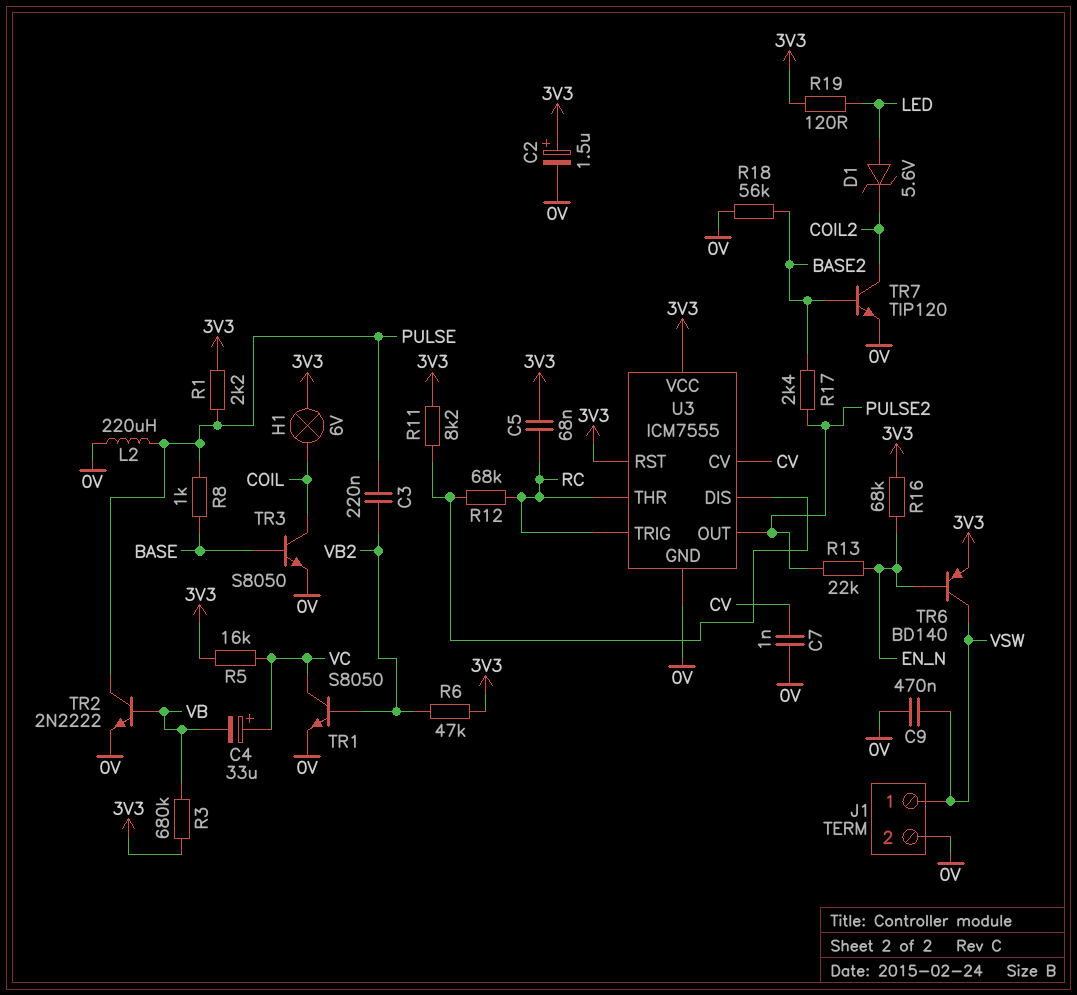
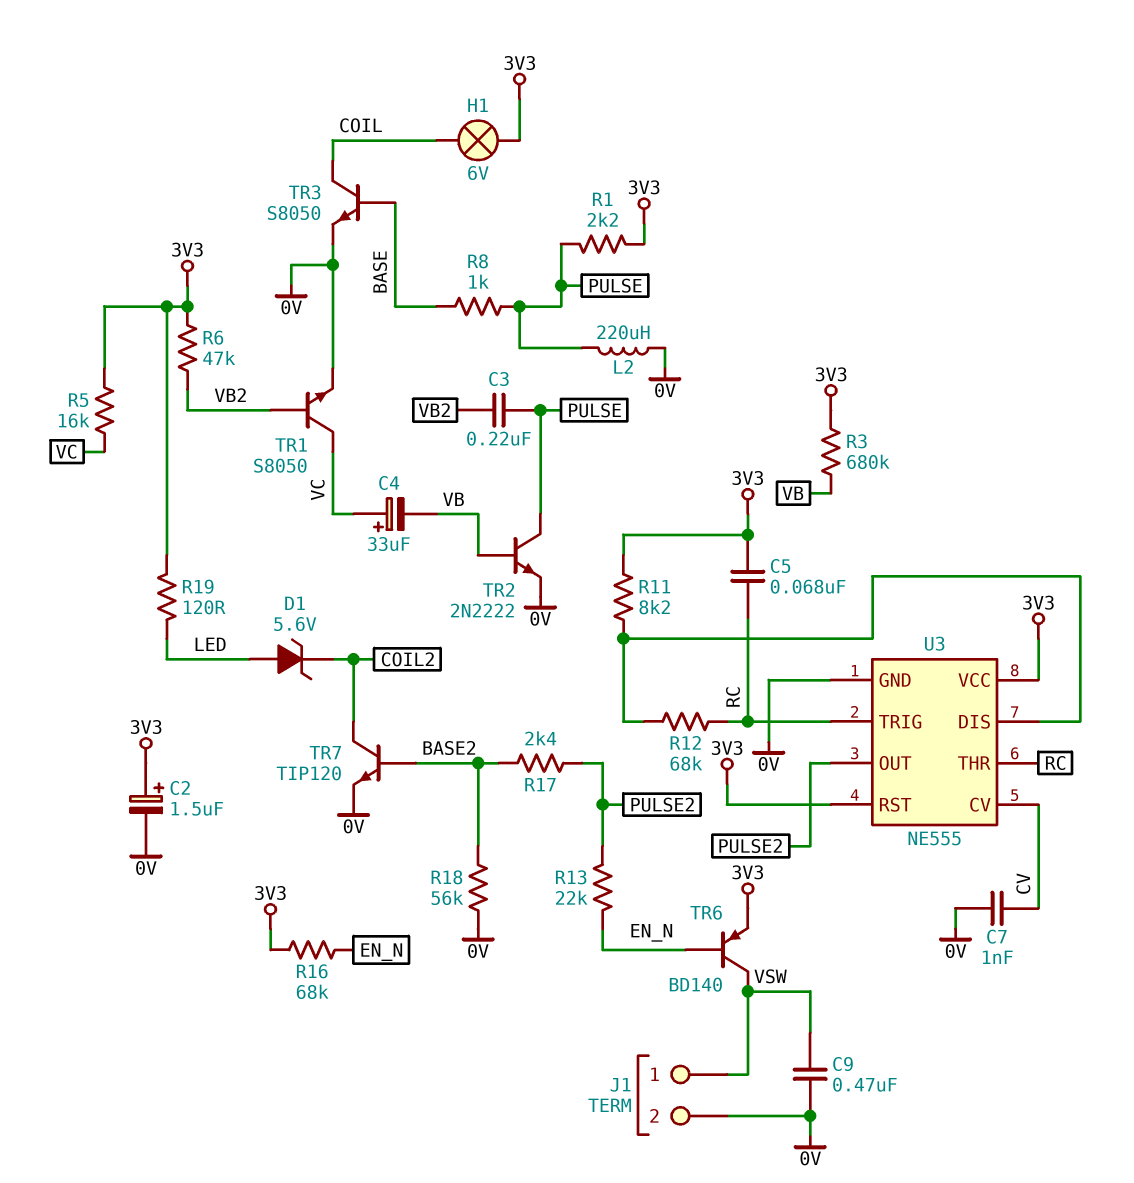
U3: ICM7555 -> NE555

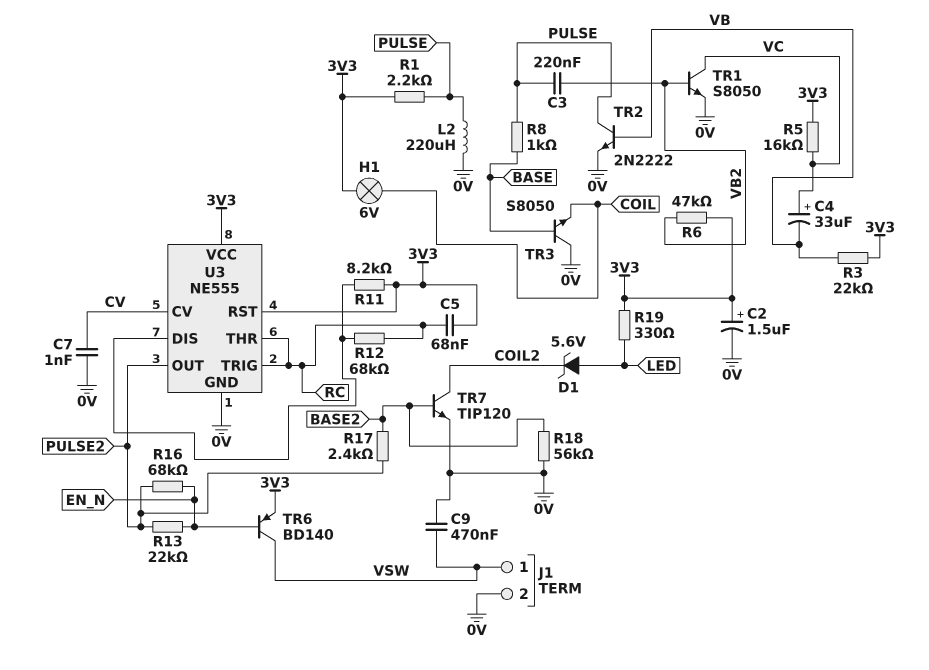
R3: 680k (3V3, VB) -> 22k (3V3, VB)
R16: 68k (3V3, EN_N) -> 68k (EN_N, PULSE2)
R19: 120 (3V3, LED) -> 330 (3V3, LED)
TR3: NPN S8050 (B BASE, C COIL, E 0V) -> NPN S8050 (B BASE, C 0V, E COIL)

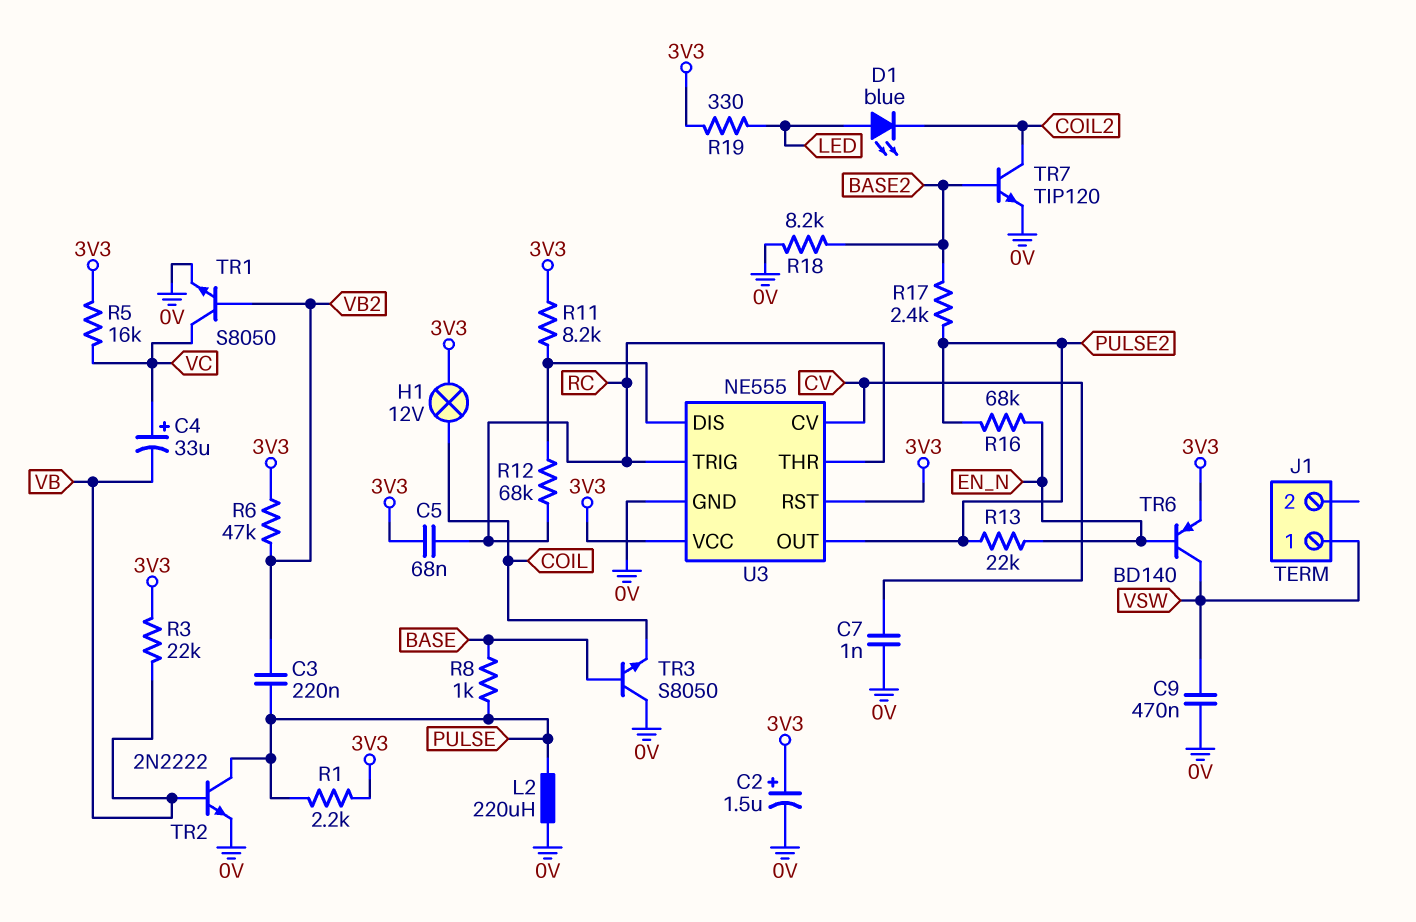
D1: zener 5.6V (A LED, K COIL2) -> LED blue (A LED, K COIL2)
H1: lamp 6V (3V3, COIL) -> lamp 12V (3V3, COIL)
J1 pin 2: 0V -> none
R18: 56k (0V, BASE2) -> 8.2k (0V, BASE2)

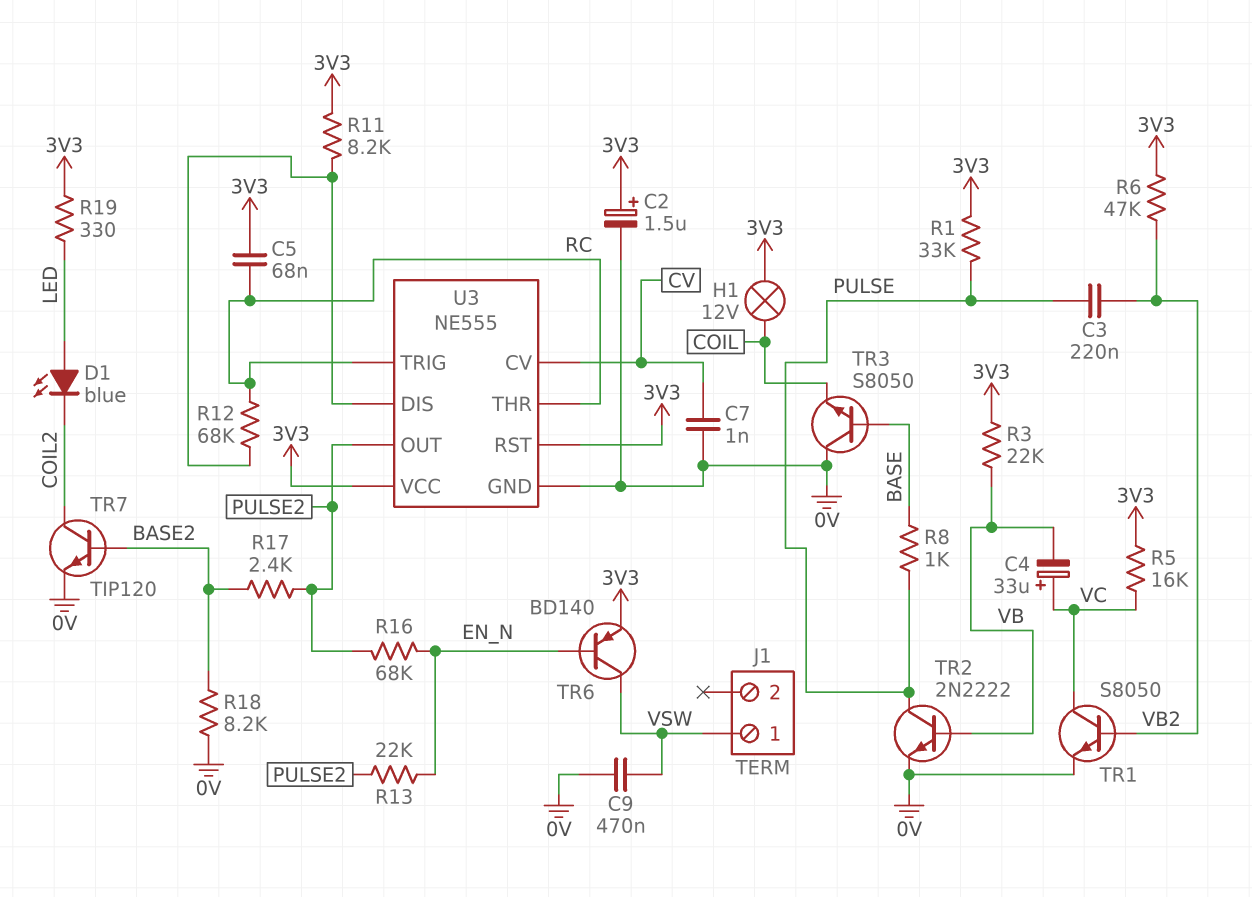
L2: 220uH (0V, PULSE) -> none
R1: 2.2k (3V3, PULSE) -> 33k (3V3, PULSE)

